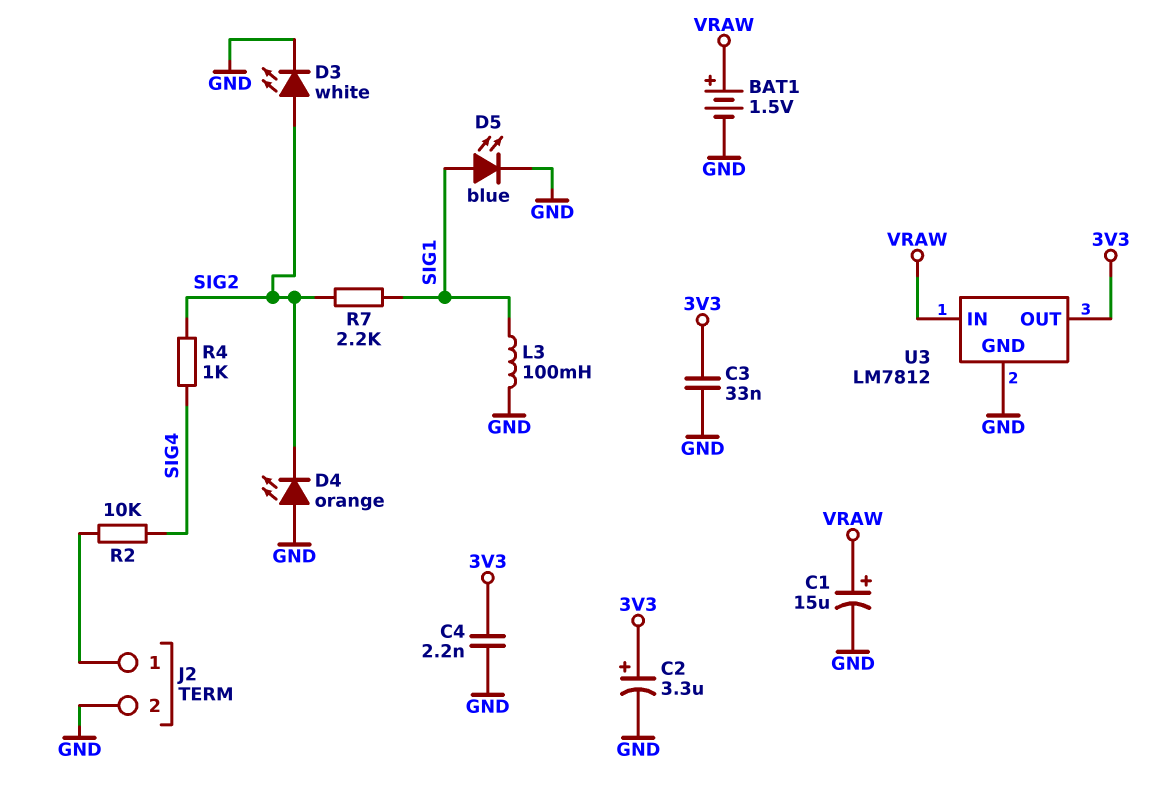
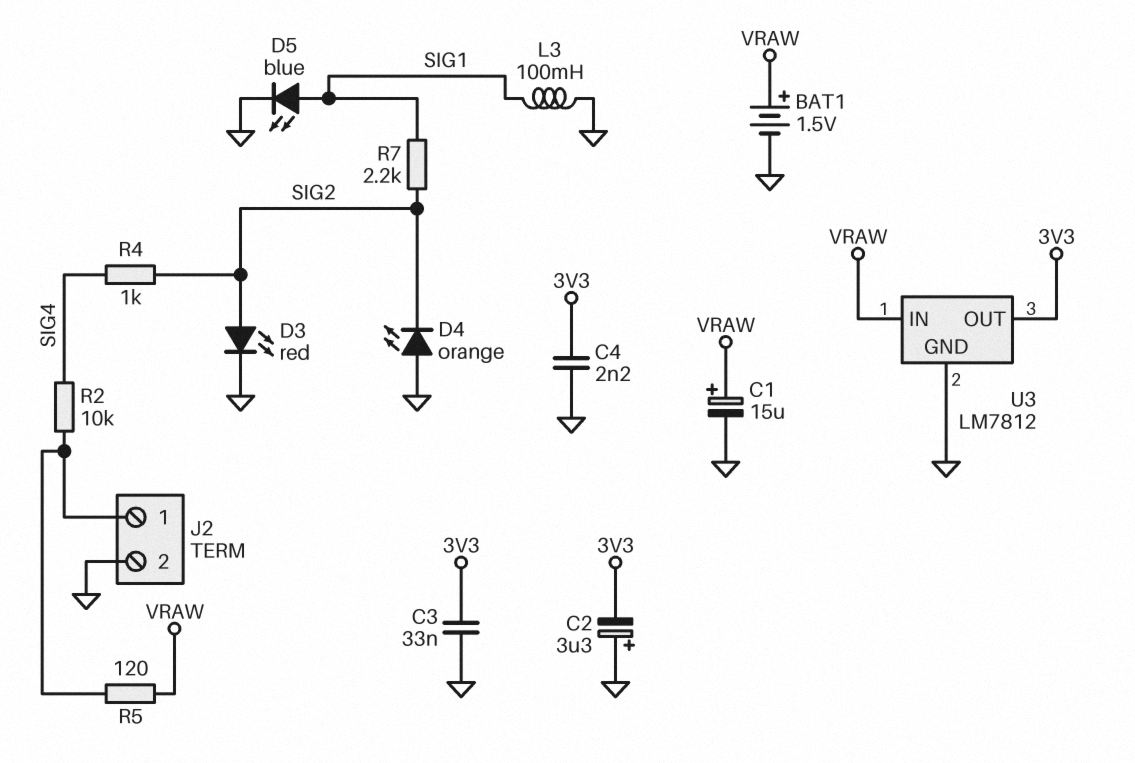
C2: 3.3uF (plus 3V3, minus GND) -> 3.3uF (plus GND, minus 3V3)
D3: LED white (A SIG2, K GND) -> LED red (A SIG2, K GND)
R5: none -> 120 (J2/1, VRAW)

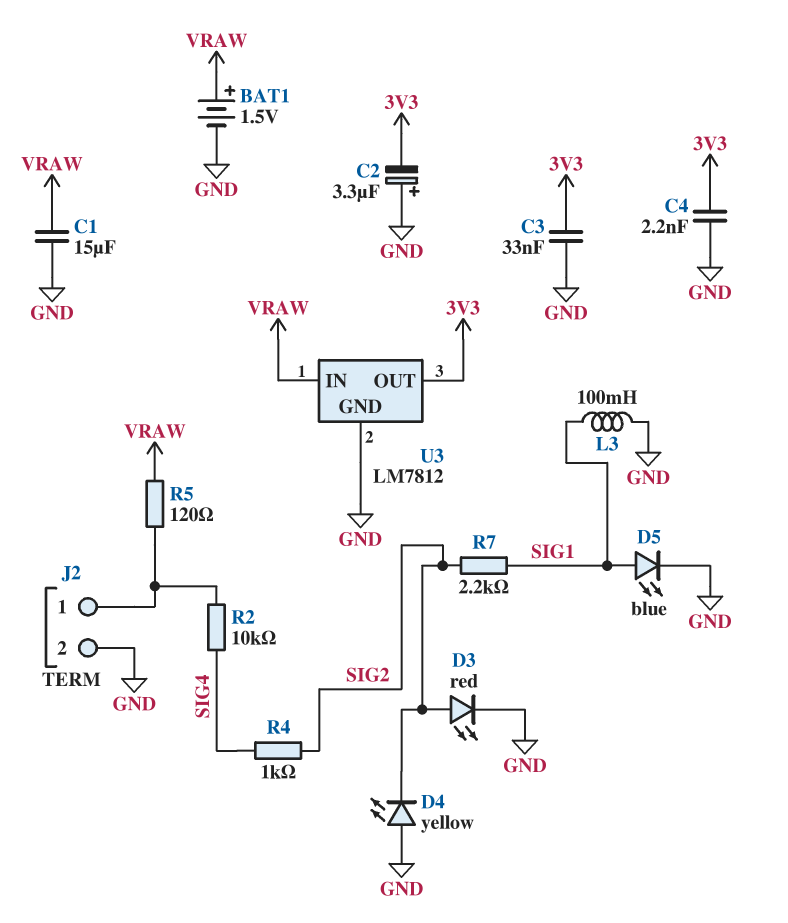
C1: 15uF (plus VRAW, minus GND) -> 15uF (GND, VRAW)
D4: LED orange (A GND, K SIG2) -> LED yellow (A GND, K SIG2)

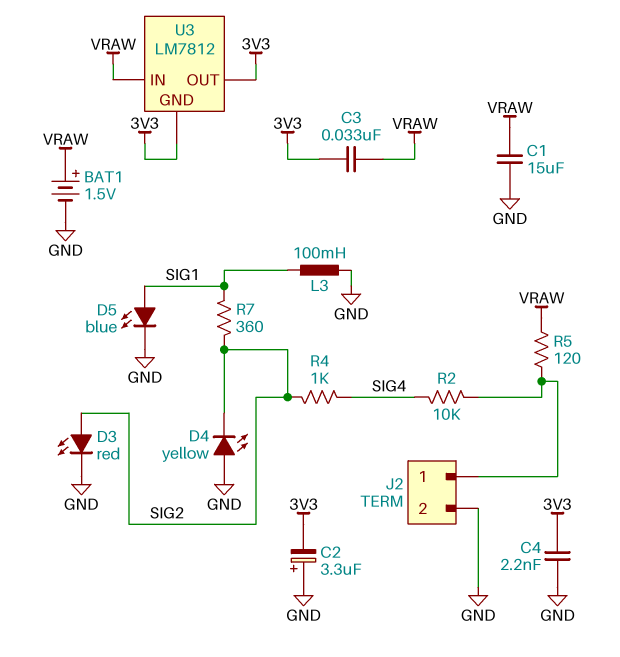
C3: 33nF (3V3, GND) -> 33nF (3V3, VRAW)
R7: 2.2k (SIG1, SIG2) -> 360 (SIG1, SIG2)
U3 pin GND: GND -> 3V3

